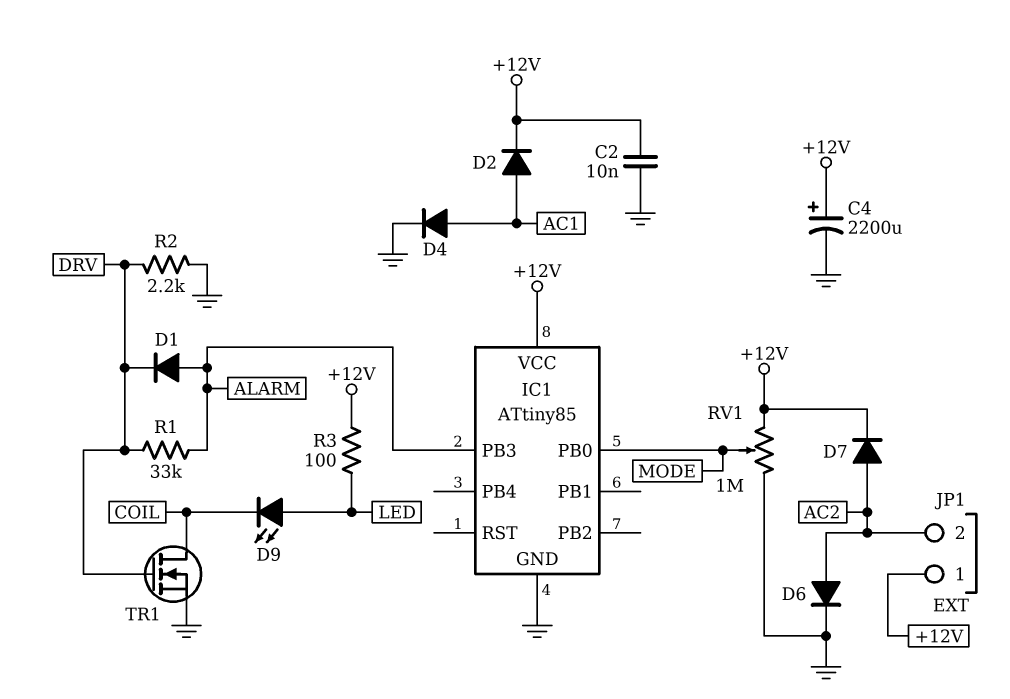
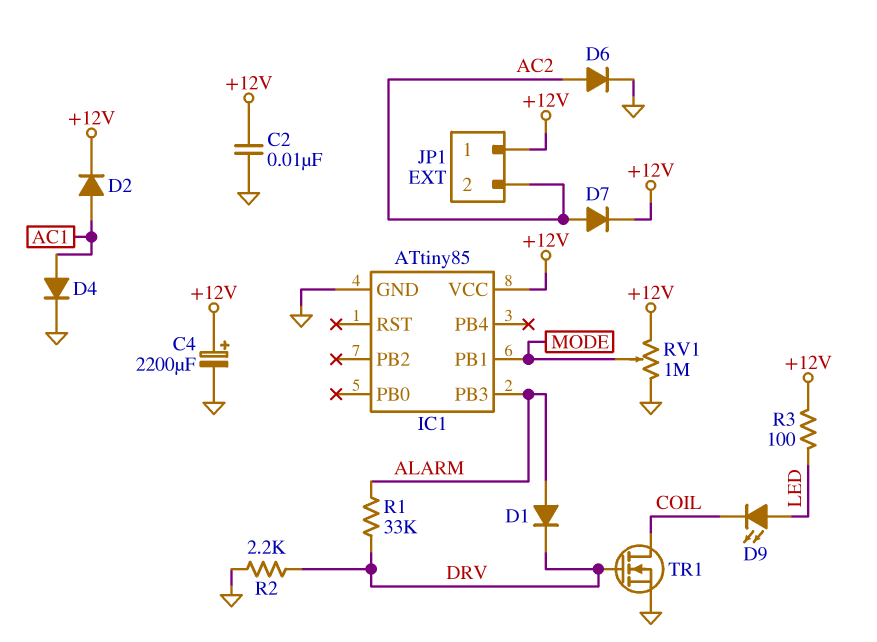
IC1 pin PB0: MODE -> none
IC1 pin PB1: none -> MODE

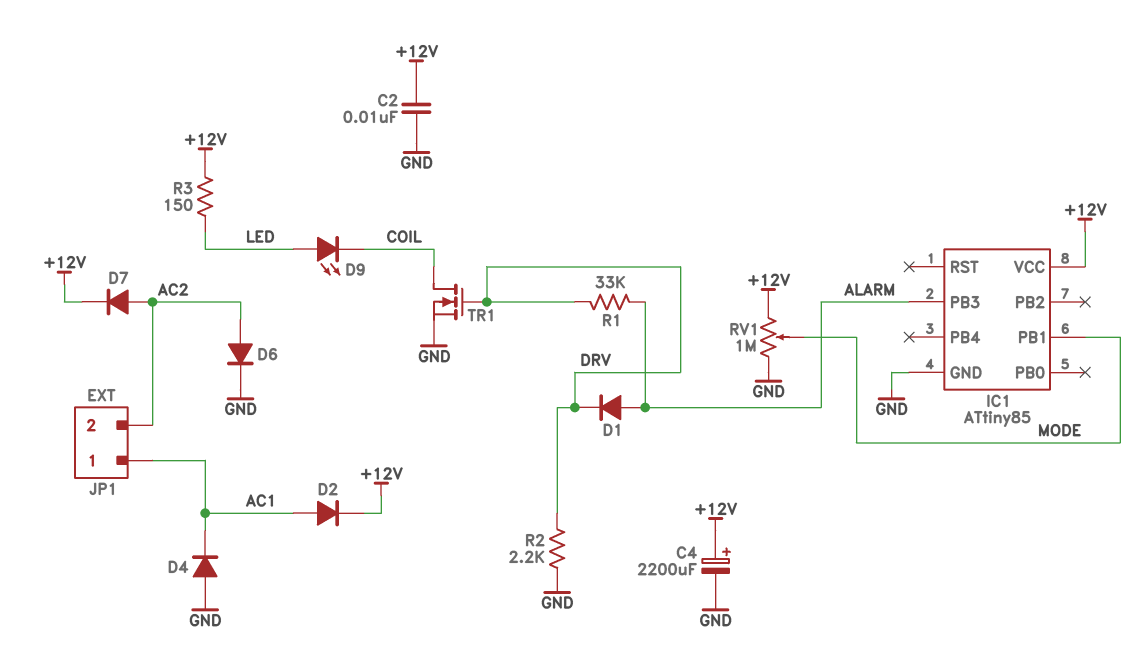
D4: diode (A AC1, K GND) -> diode (A GND, K AC1)
JP1 pin 1: +12V -> AC1
R3: 100 (+12V, LED) -> 150 (+12V, LED)

